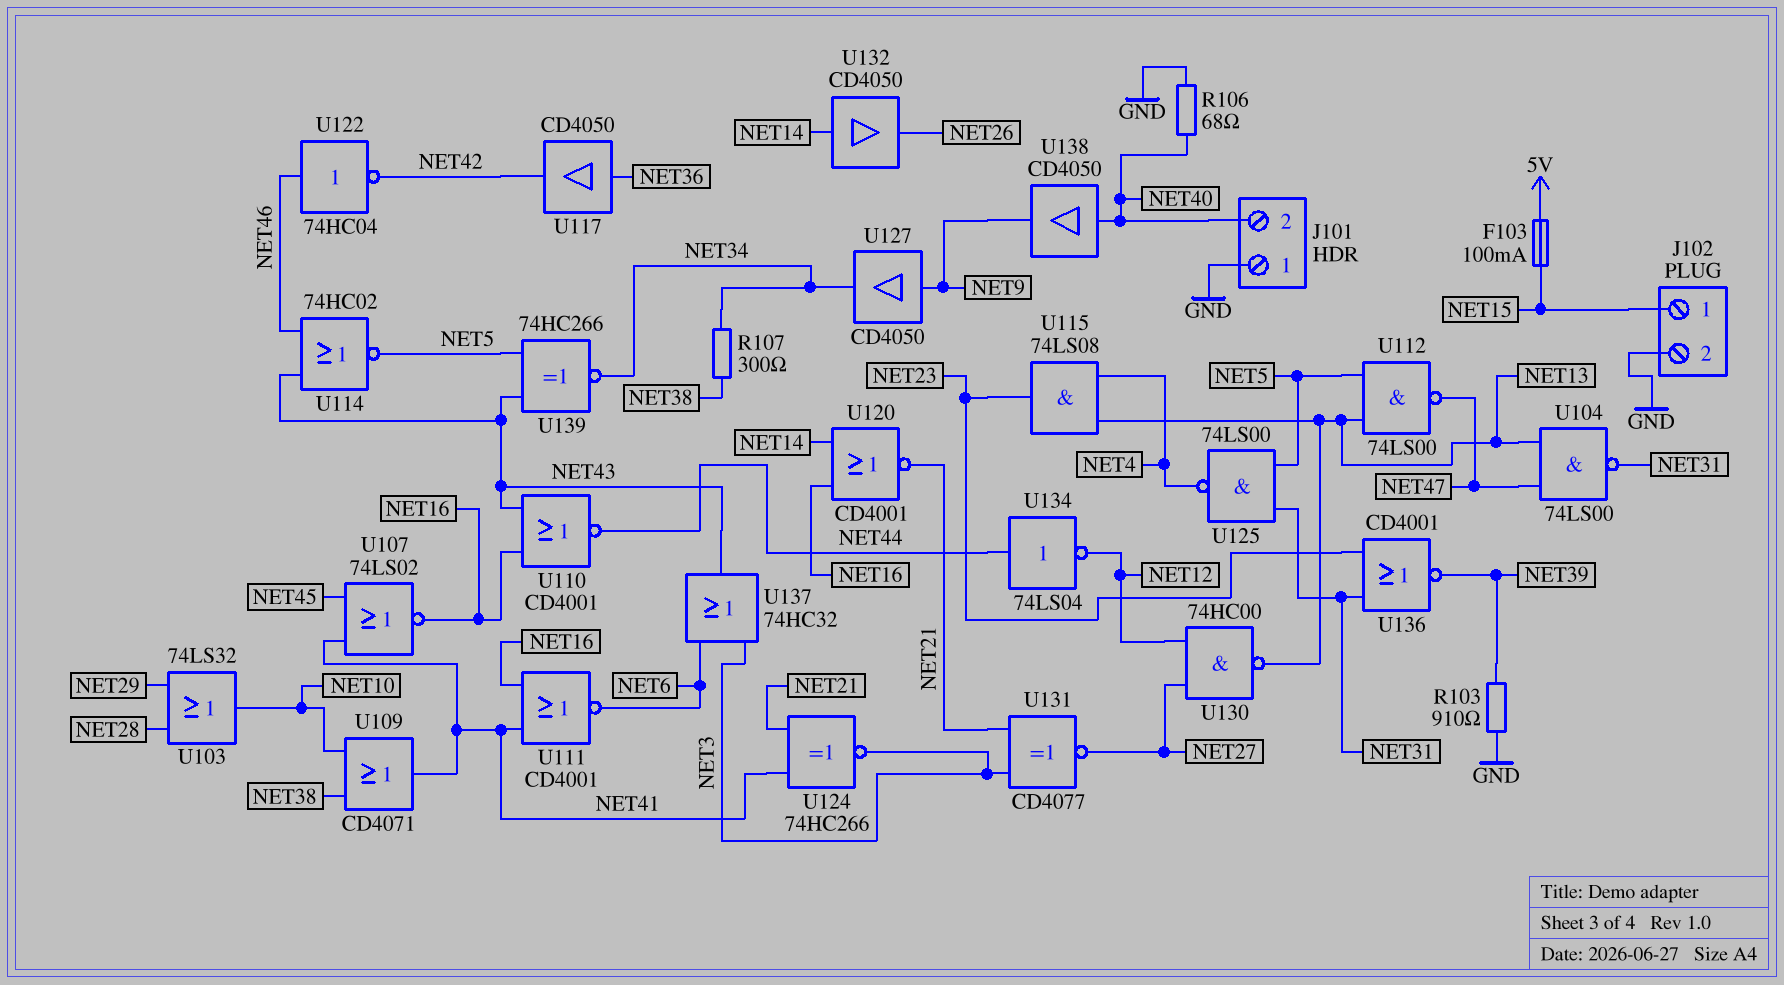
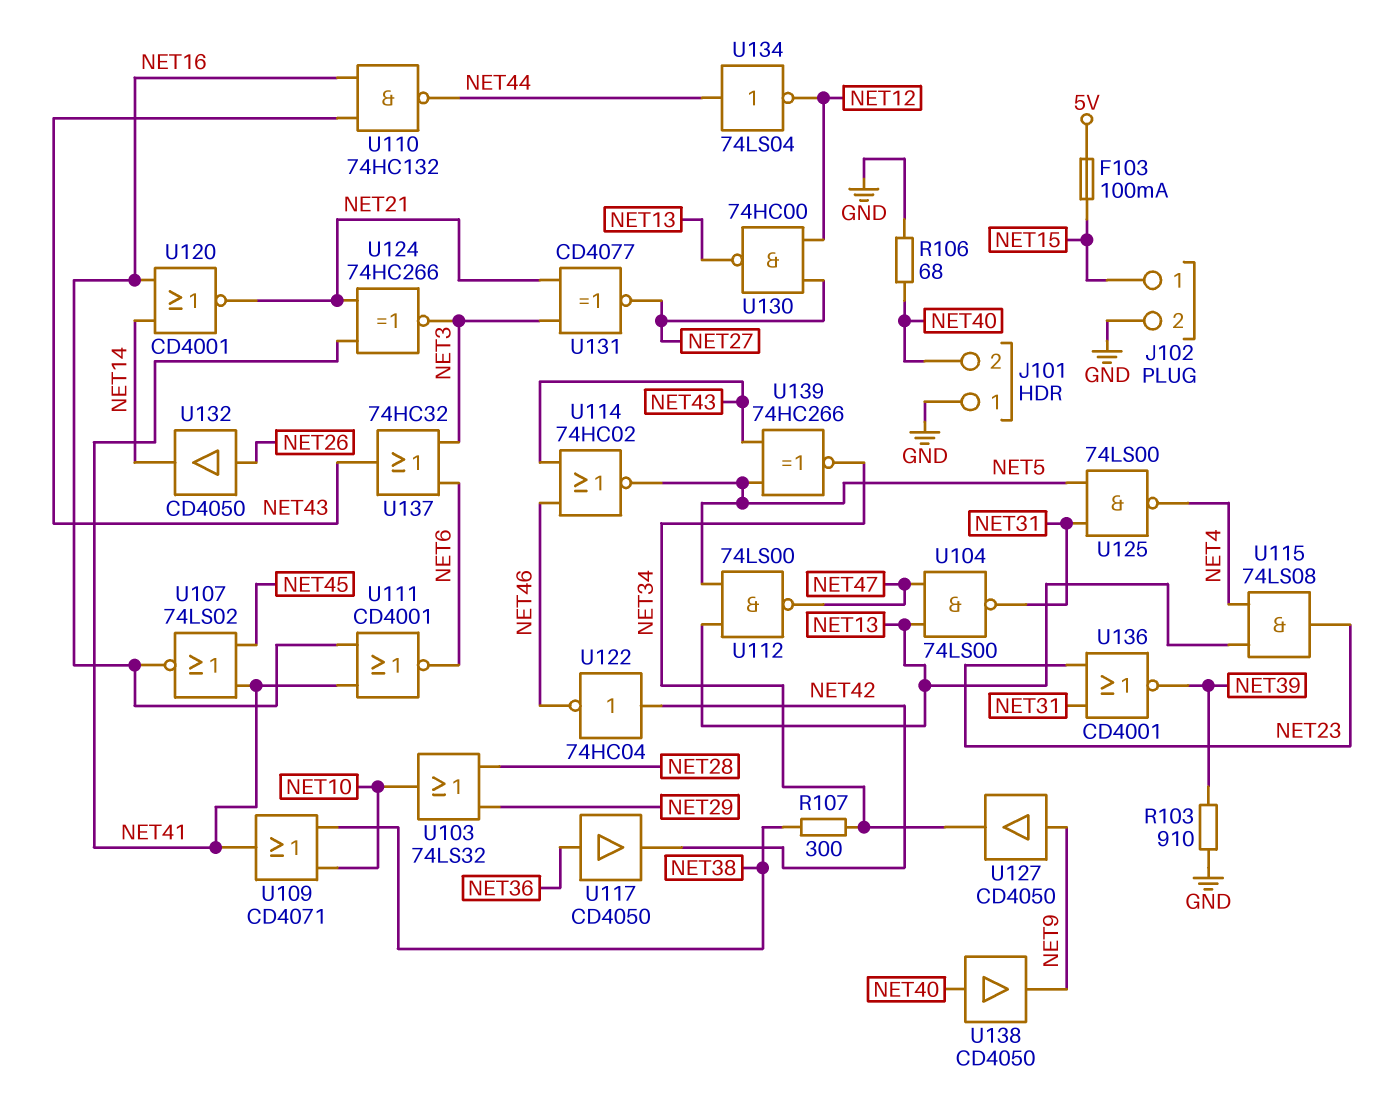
U110: NOR CD4001 (in NET16, in NET43, out NET44) -> NAND 74HC132 (in NET16, in NET43, out NET44)
U122: NOT 74HC04 (in NET46, out NET42) -> NOT 74HC04 (in NET42, out NET46)
U132: buffer CD4050 (in NET14, out NET26) -> buffer CD4050 (in NET26, out NET14)

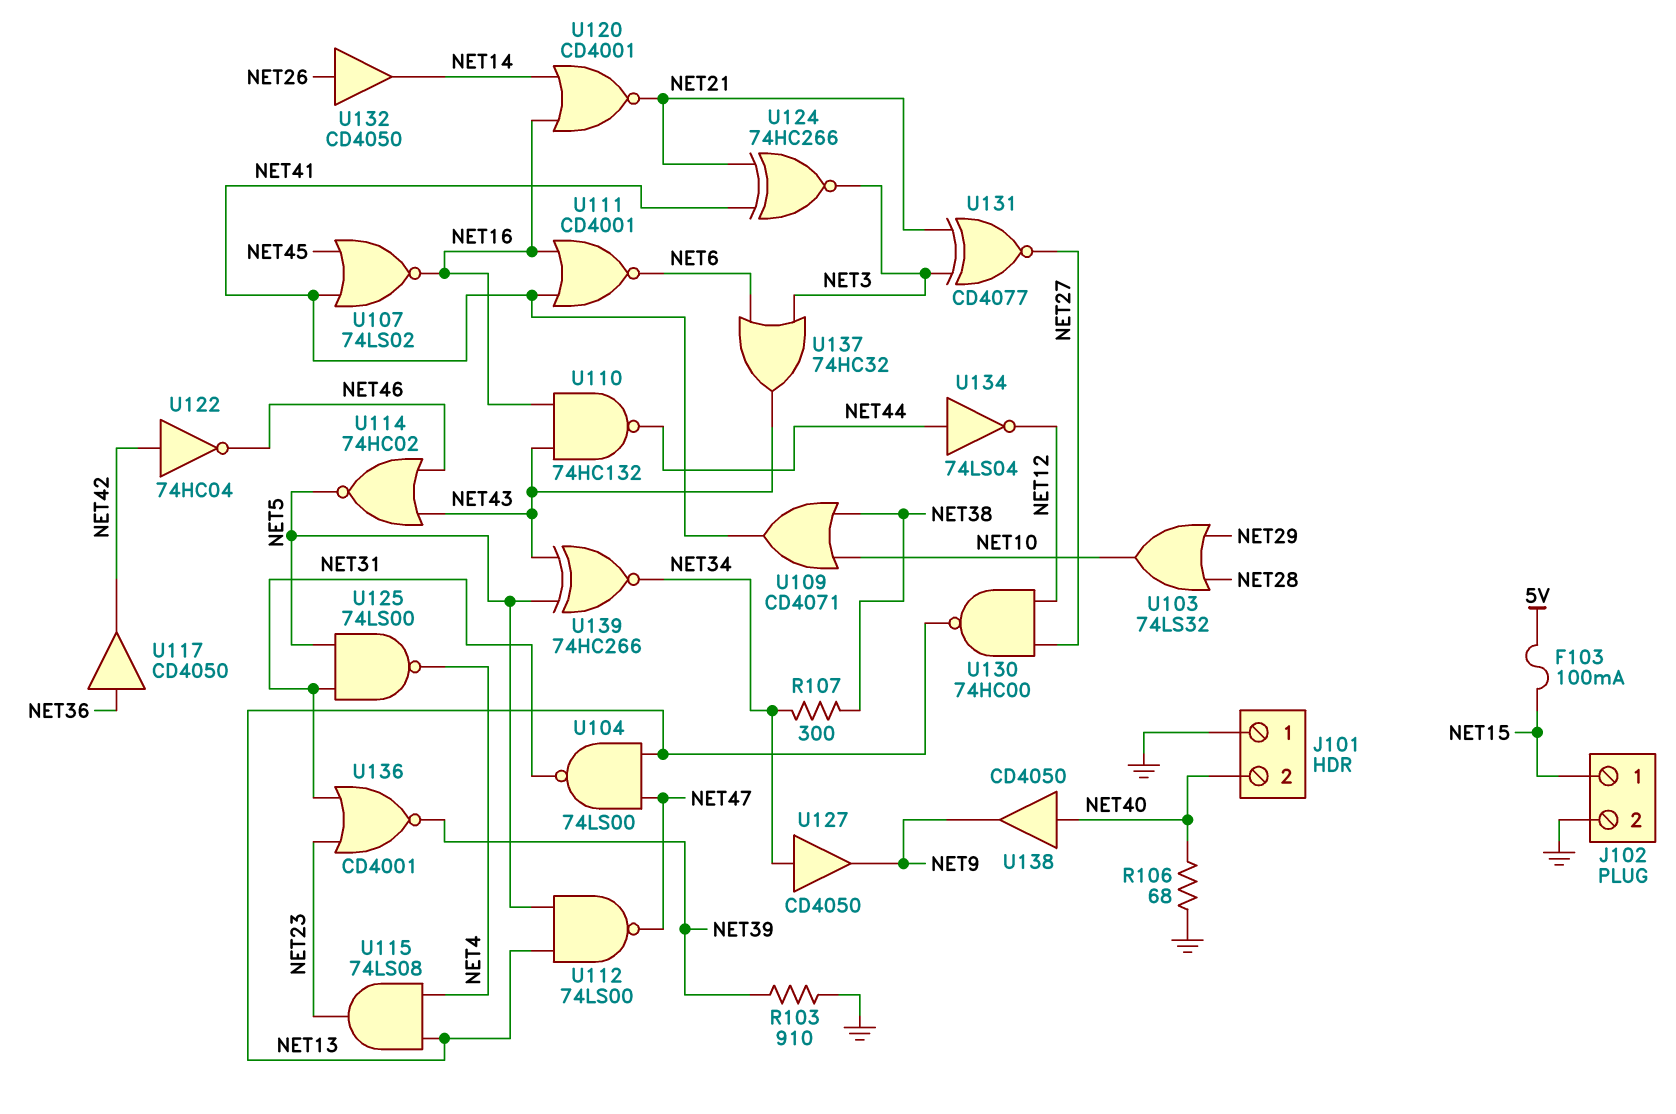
U127: buffer CD4050 (in NET9, out NET34) -> buffer CD4050 (in NET34, out NET9)

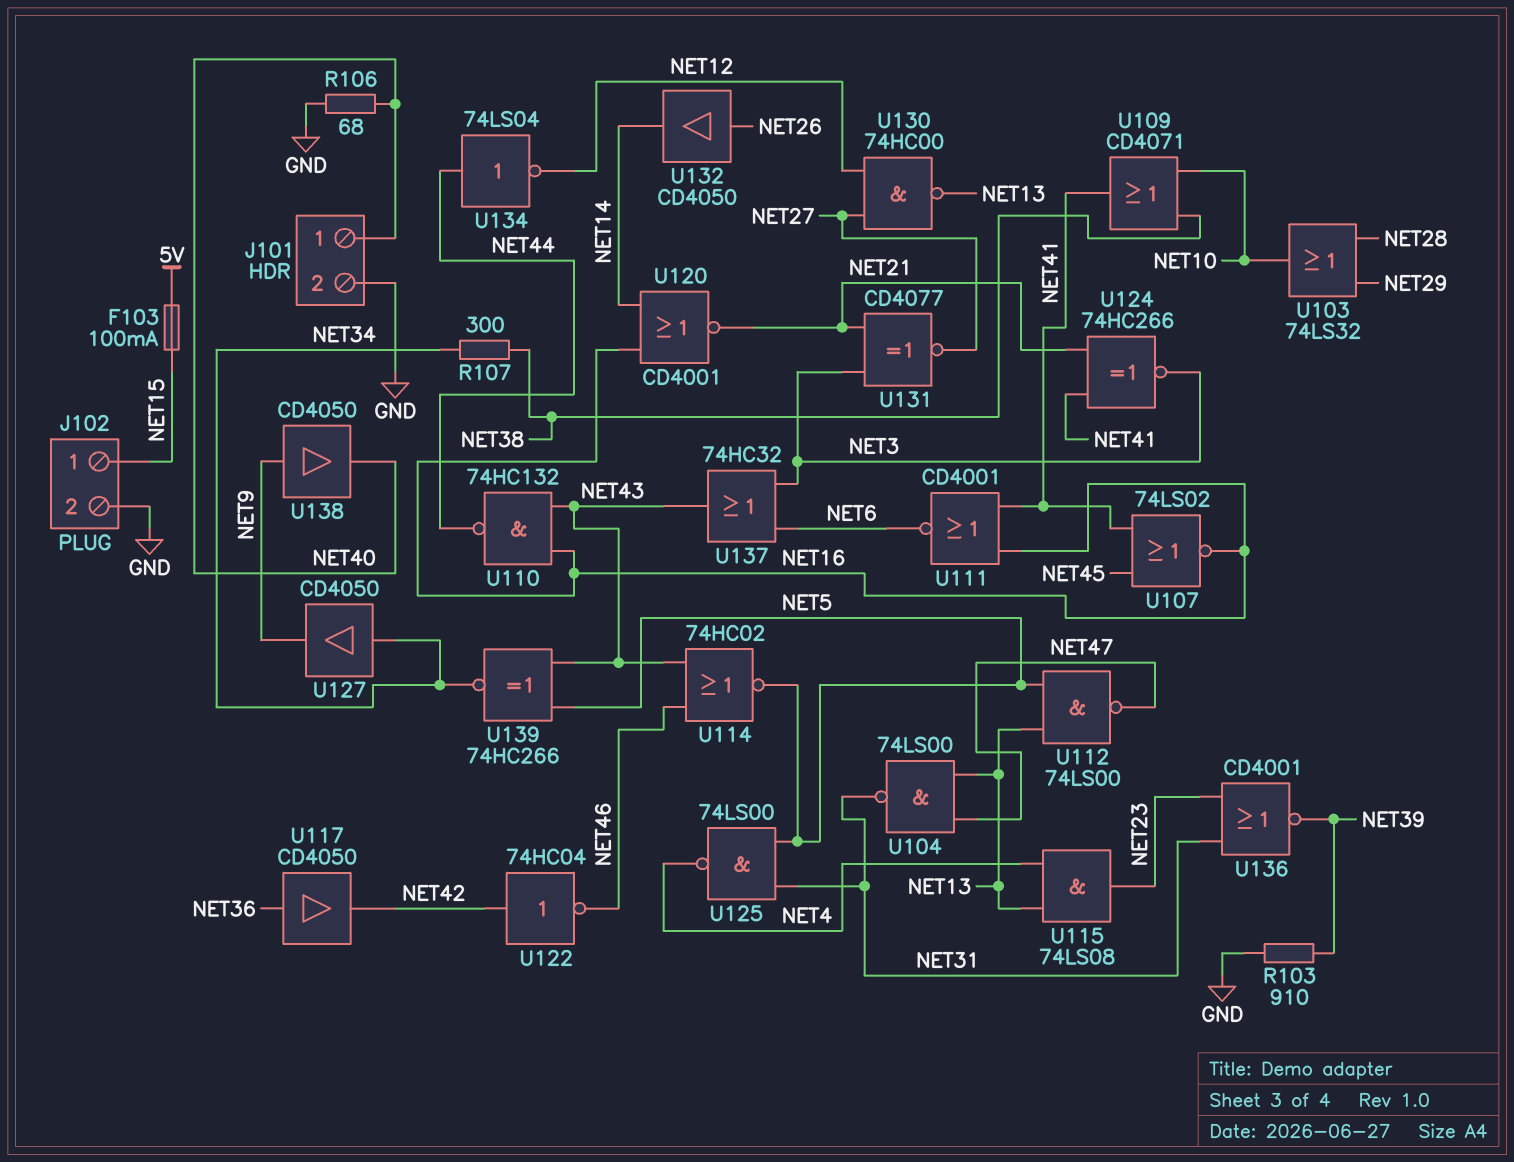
J101 pin 1: GND -> NET40
J101 pin 2: NET40 -> GND
U138: buffer CD4050 (in NET40, out NET9) -> buffer CD4050 (in NET9, out NET40)

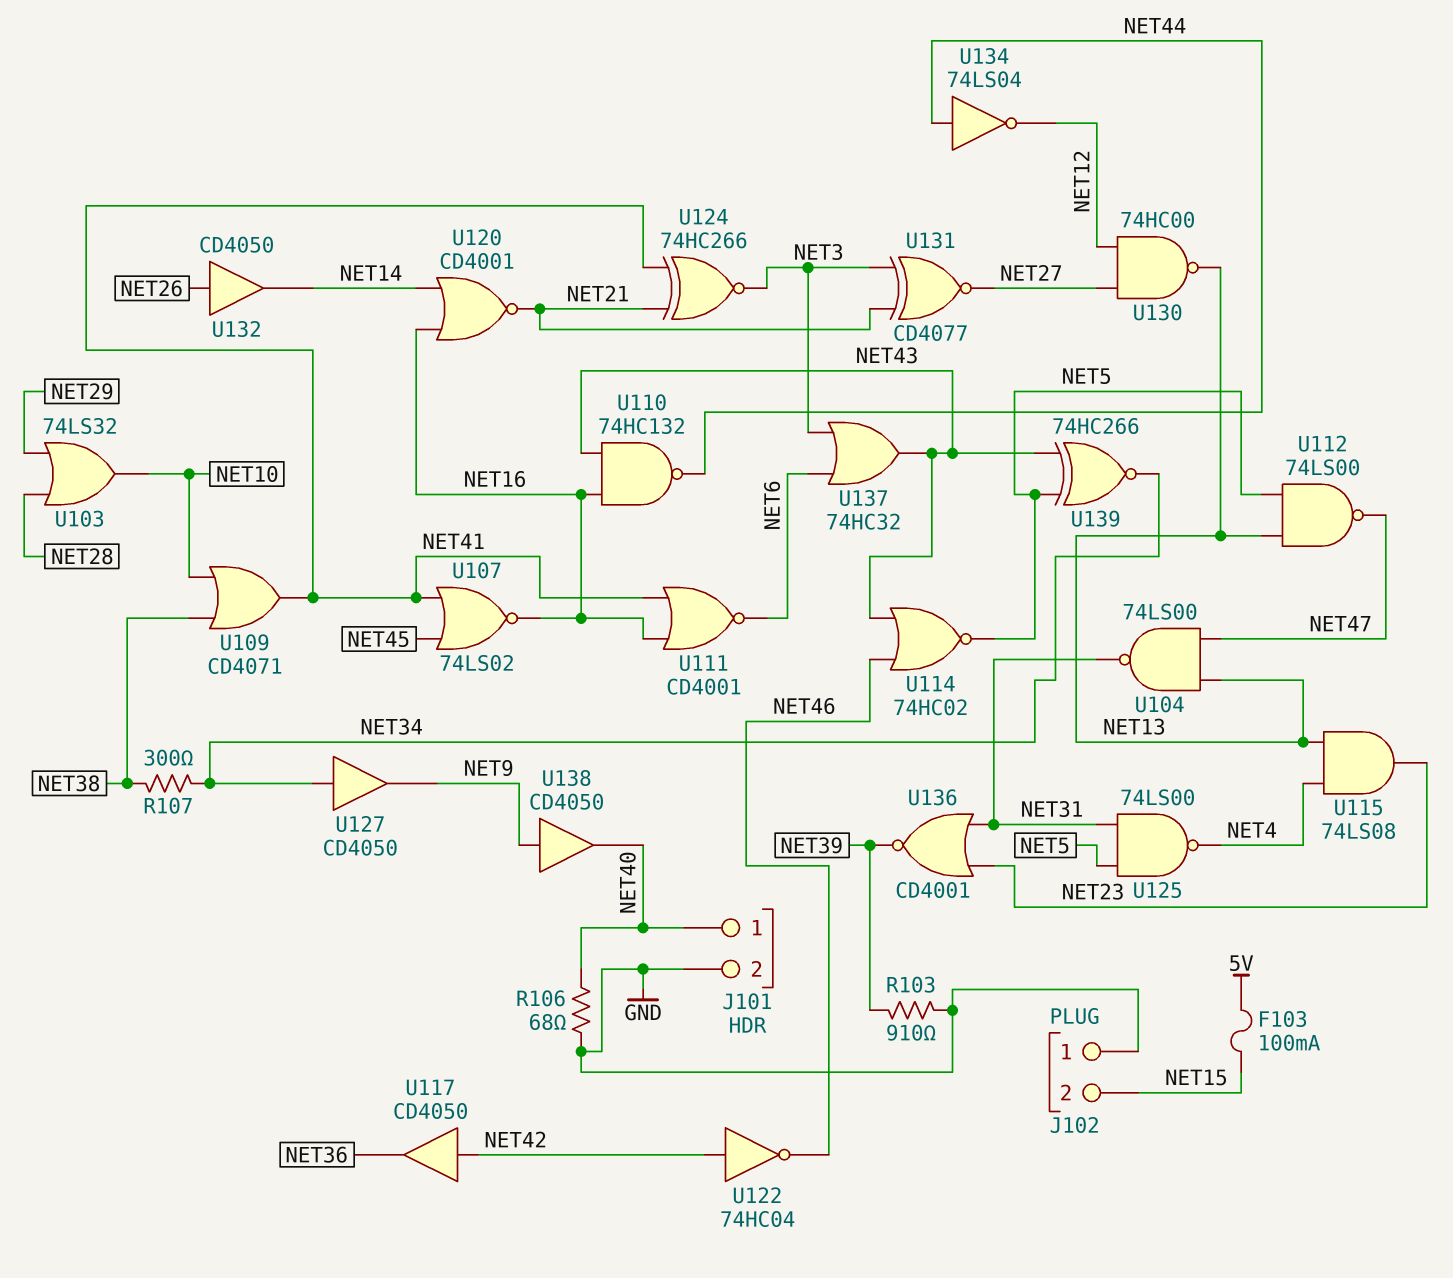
J102 pin 1: NET15 -> GND
J102 pin 2: GND -> NET15
U117: buffer CD4050 (in NET36, out NET42) -> buffer CD4050 (in NET42, out NET36)

